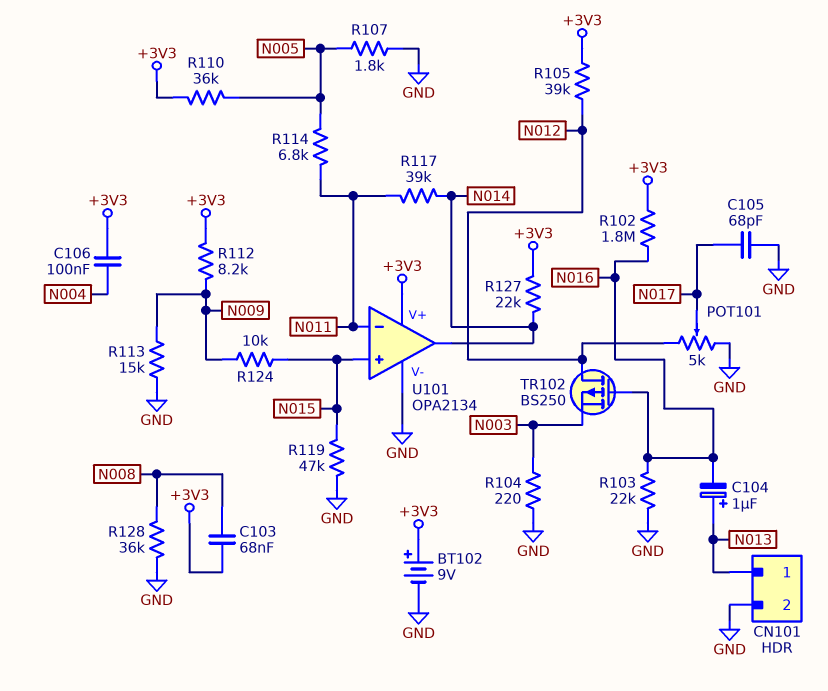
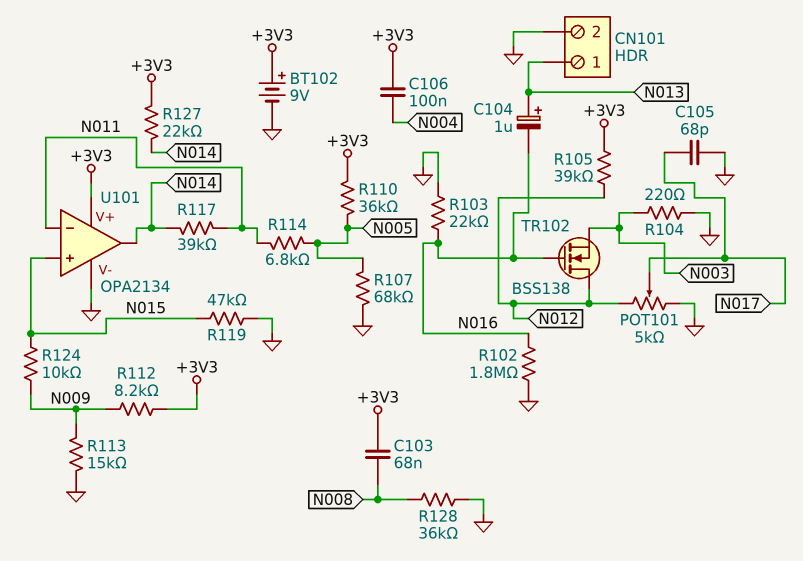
R102: 1.8M (+3V3, N016) -> 1.8M (GND, N016)
R107: 1.8k (GND, N005) -> 68k (GND, N005)
TR102: PMOS BS250 (G N016, D N012, S N003) -> NMOS BSS138 (G N016, D N012, S N003)

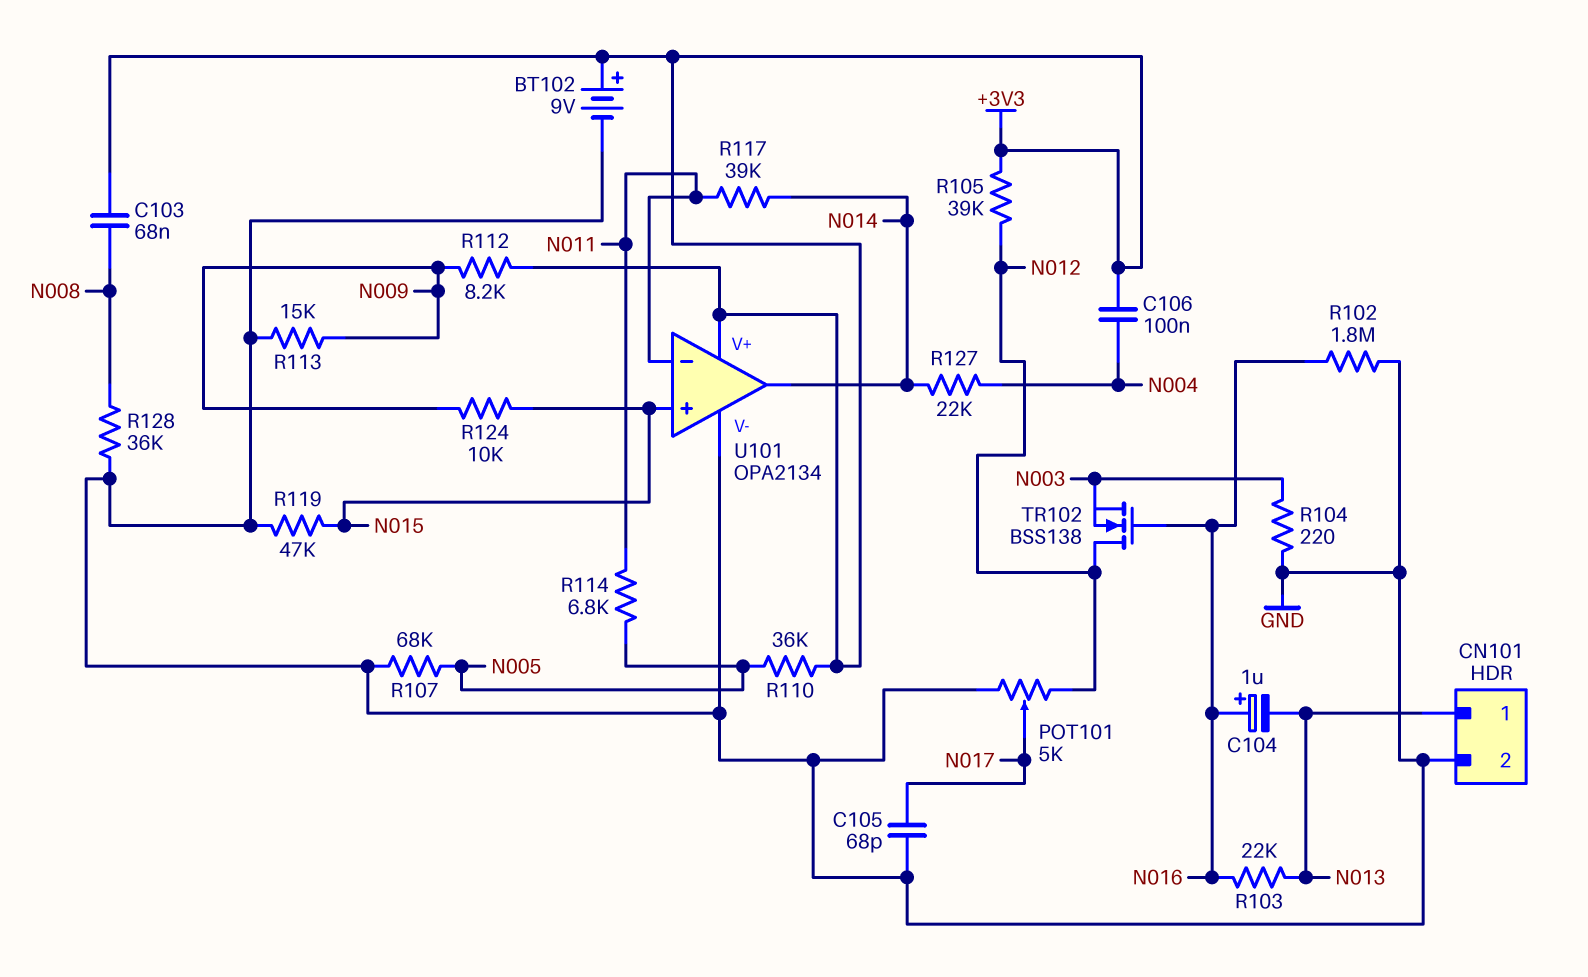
C104: 1uF (plus N013, minus N016) -> 1uF (plus N016, minus N013)
R103: 22k (GND, N016) -> 22k (N013, N016)
R127: 22k (+3V3, N014) -> 22k (N004, N014)

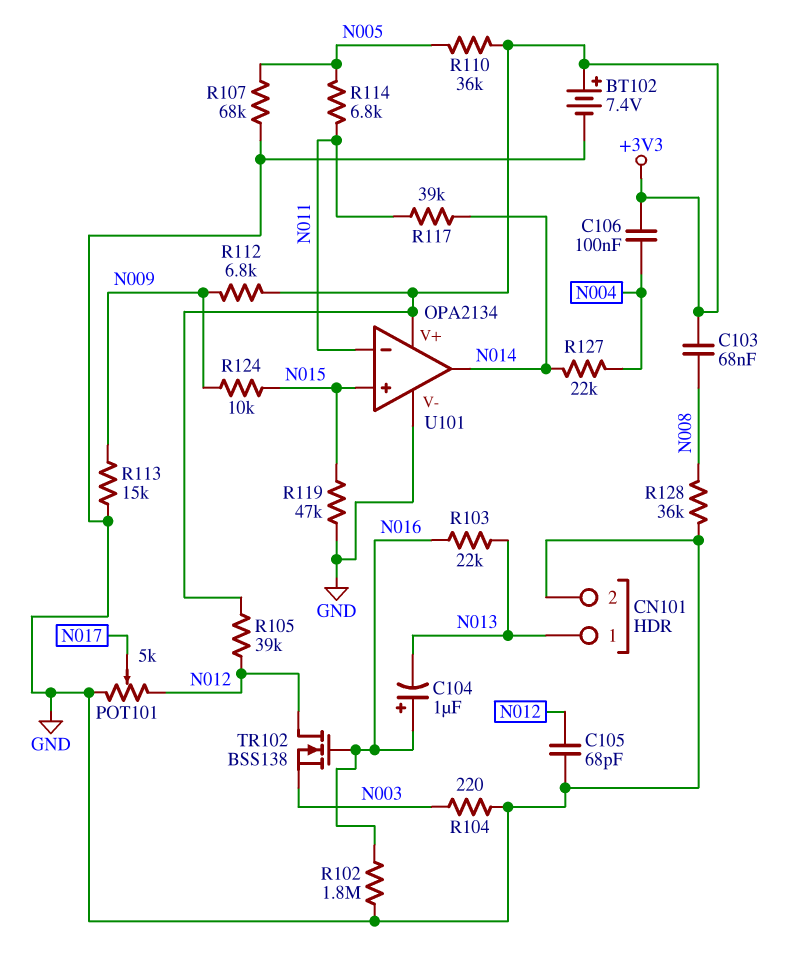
BT102: 9V (plus +3V3, minus GND) -> 7.4V (plus +3V3, minus GND)
C105: 68pF (GND, N017) -> 68pF (GND, N012)
R112: 8.2k (+3V3, N009) -> 6.8k (+3V3, N009)

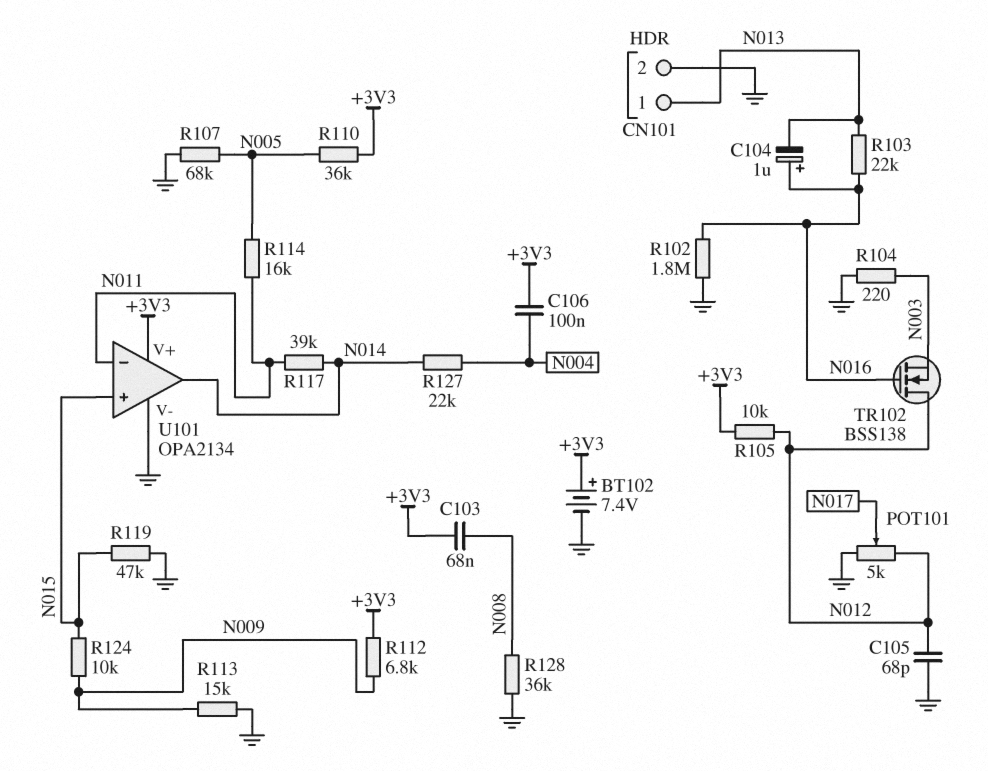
R105: 39k (+3V3, N012) -> 10k (+3V3, N012)
R114: 6.8k (N005, N011) -> 16k (N005, N011)

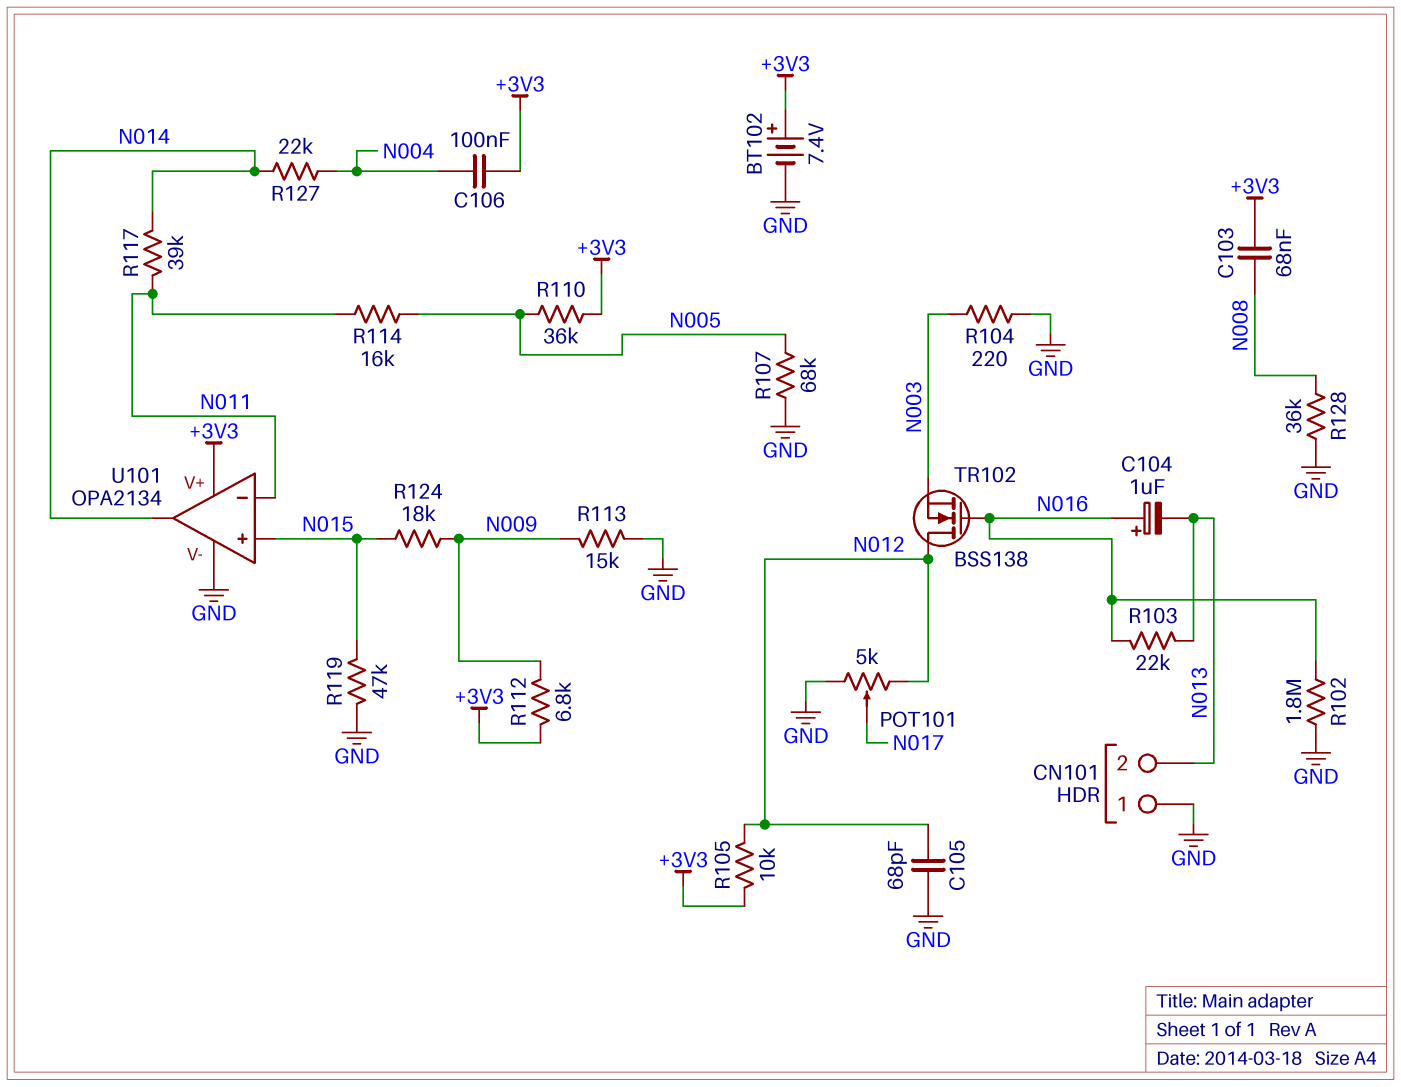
CN101 pin 1: N013 -> GND
CN101 pin 2: GND -> N013
R124: 10k (N009, N015) -> 18k (N009, N015)

